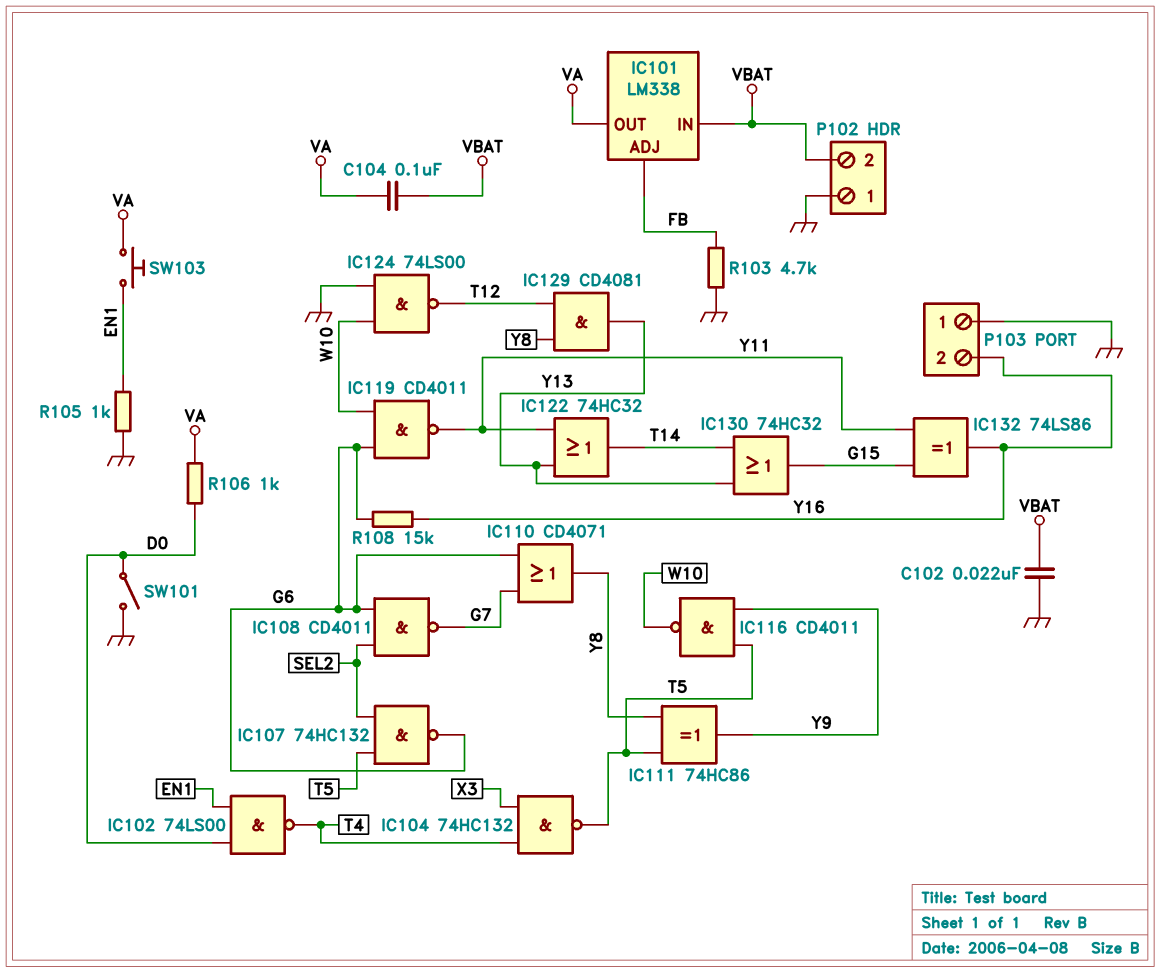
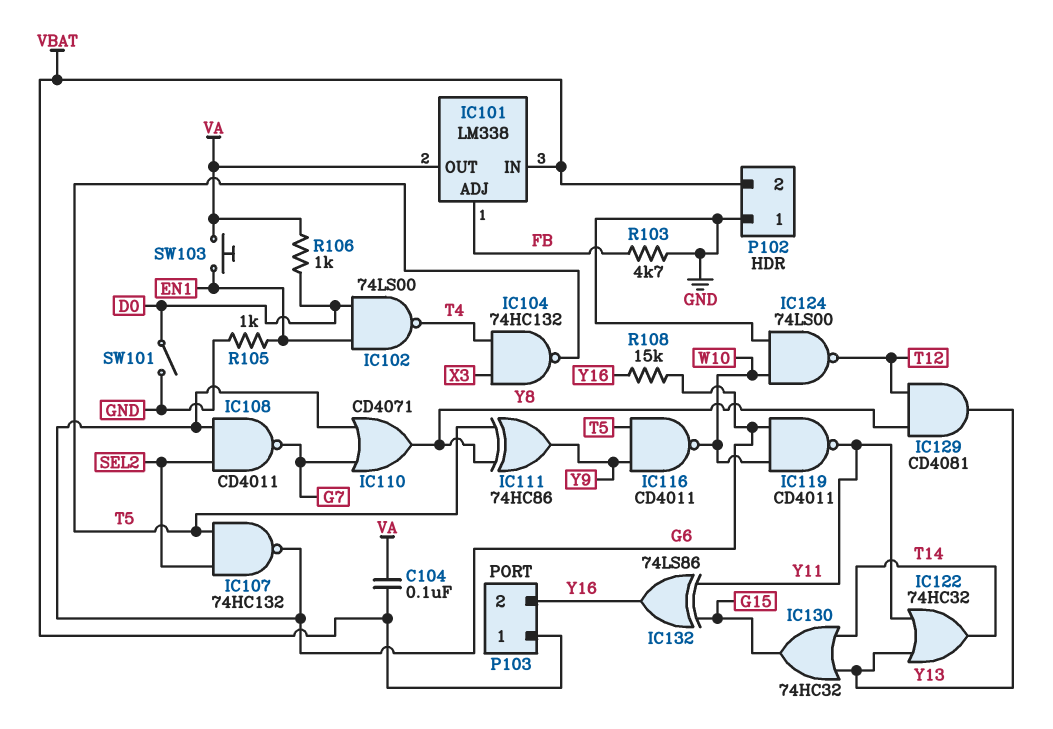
C102: 22nF (GND, VBAT) -> none
P103 pin 1: GND -> VBAT

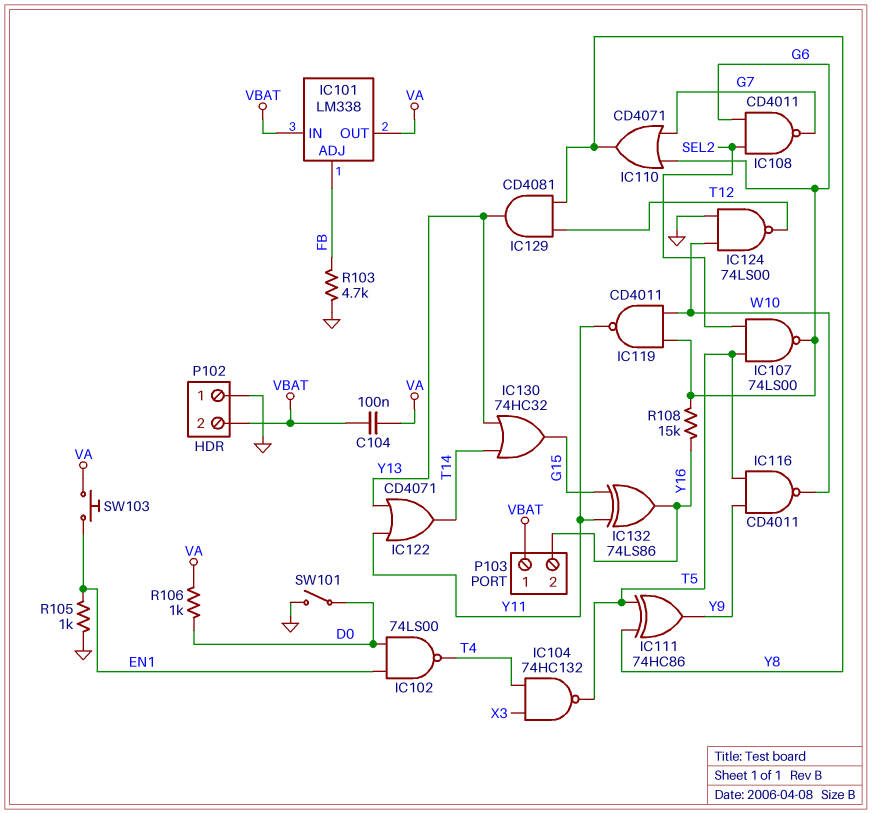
IC107: NAND 74HC132 (in SEL2, in T5, out G6) -> NAND 74LS00 (in SEL2, in T5, out G6)
IC122: OR 74HC32 (in Y11, in Y13, out T14) -> OR CD4071 (in Y11, in Y13, out T14)

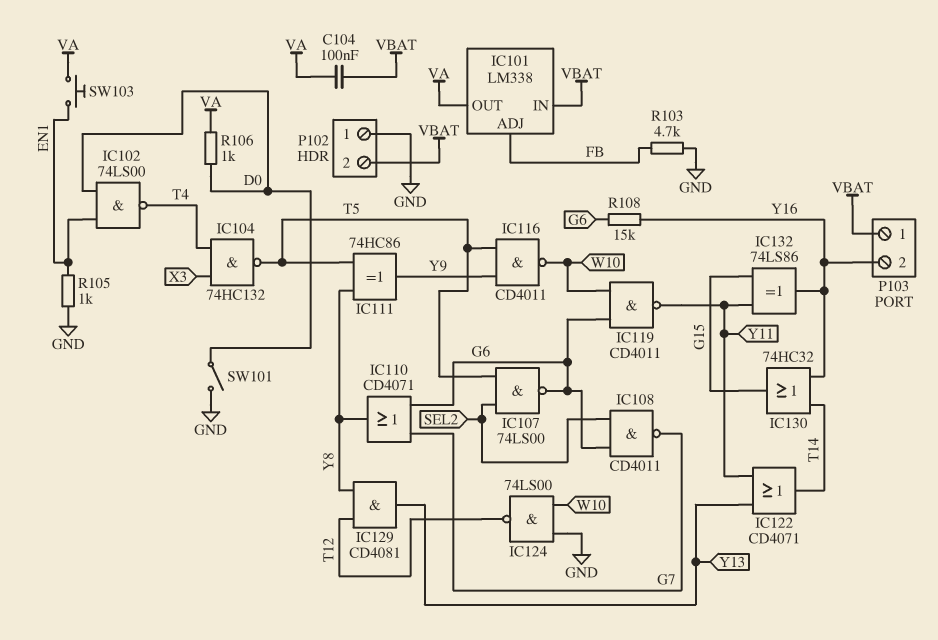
IC130: OR 74HC32 (in T14, in Y13, out G15) -> OR 74HC32 (in T14, in Y16, out G15)

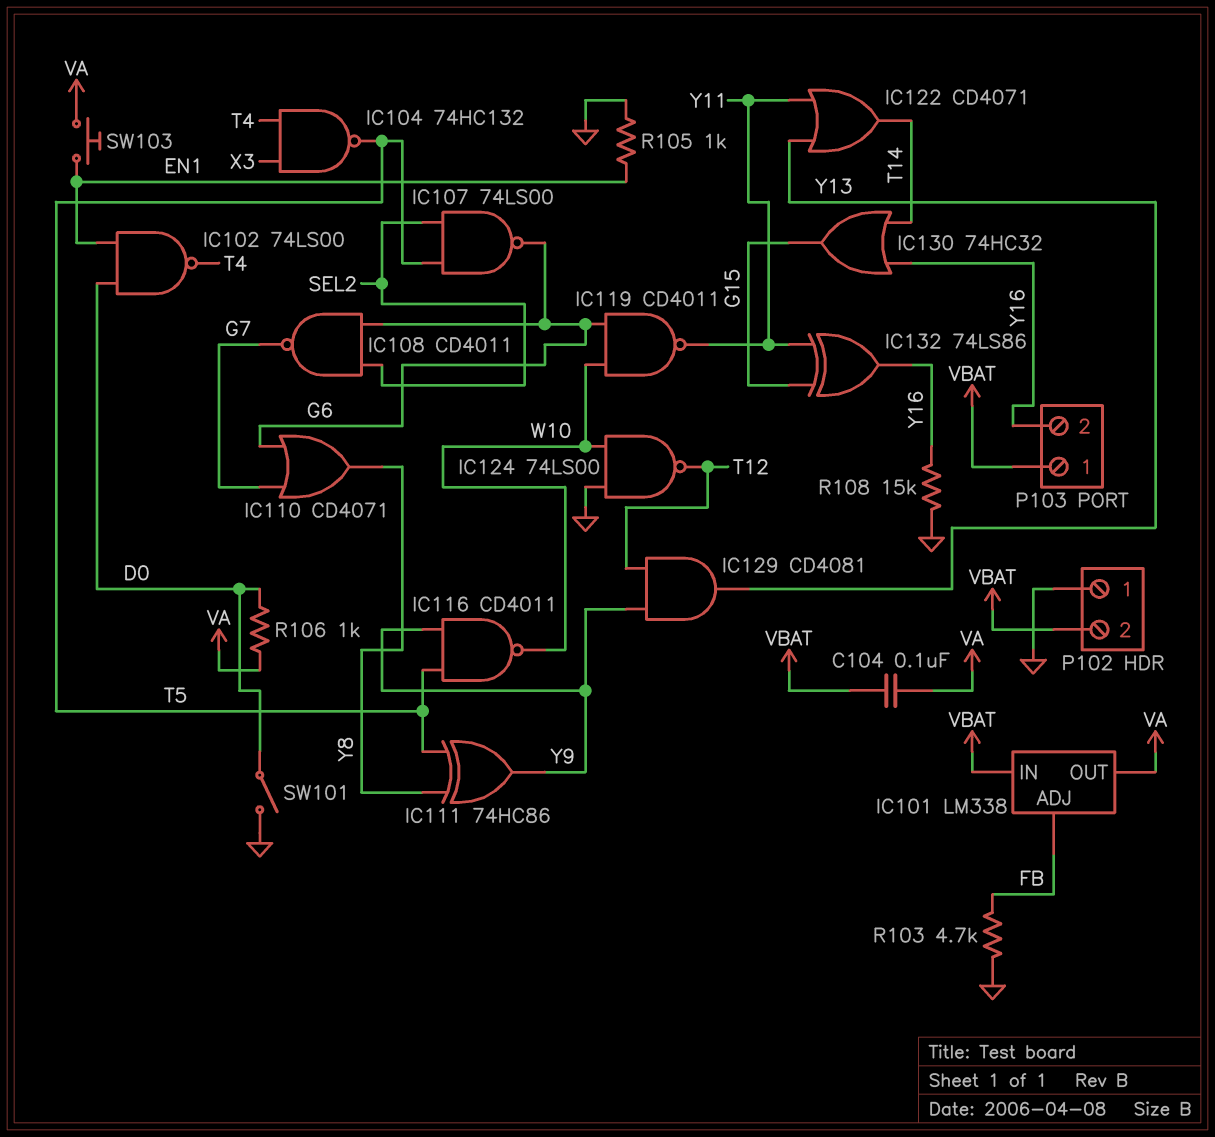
IC129: AND CD4081 (in T12, in Y8, out Y13) -> AND CD4081 (in T12, in Y9, out Y13)
R108: 15k (G6, Y16) -> 15k (GND, Y16)

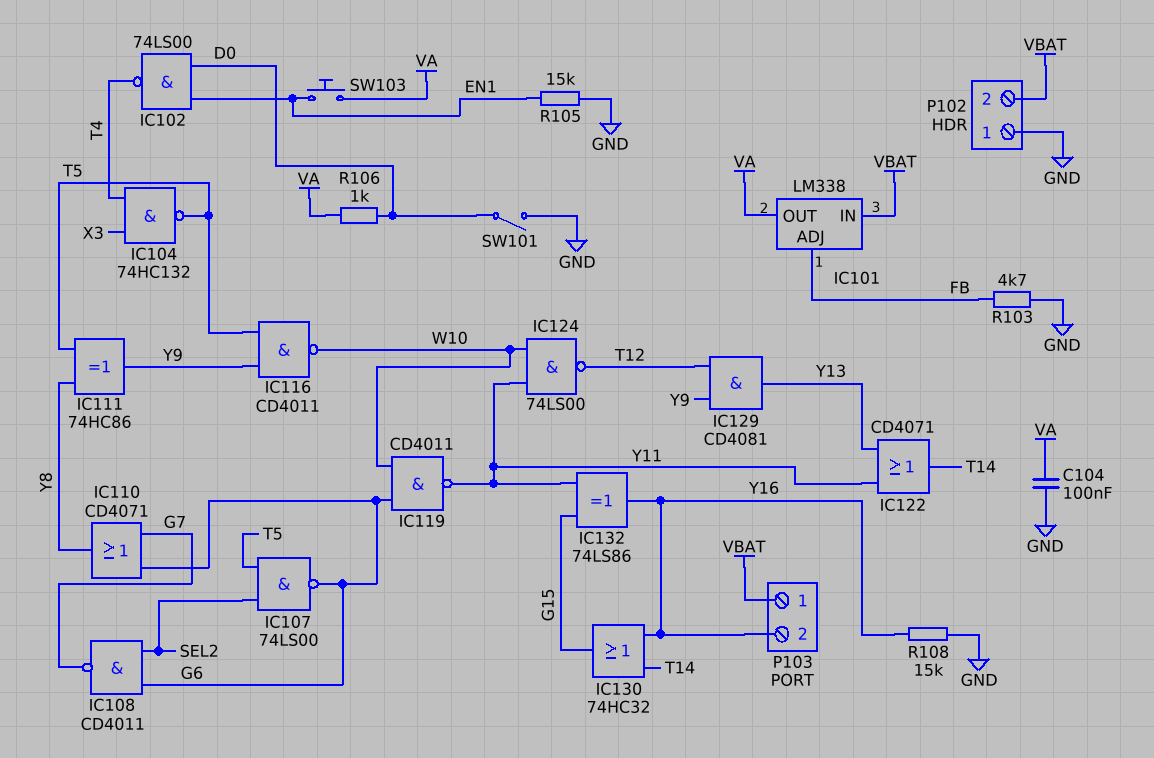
C104: 100nF (VA, VBAT) -> 100nF (GND, VA)
IC124: NAND 74LS00 (in GND, in W10, out T12) -> NAND 74LS00 (in W10, in Y11, out T12)
R105: 1k (EN1, GND) -> 15k (EN1, GND)

